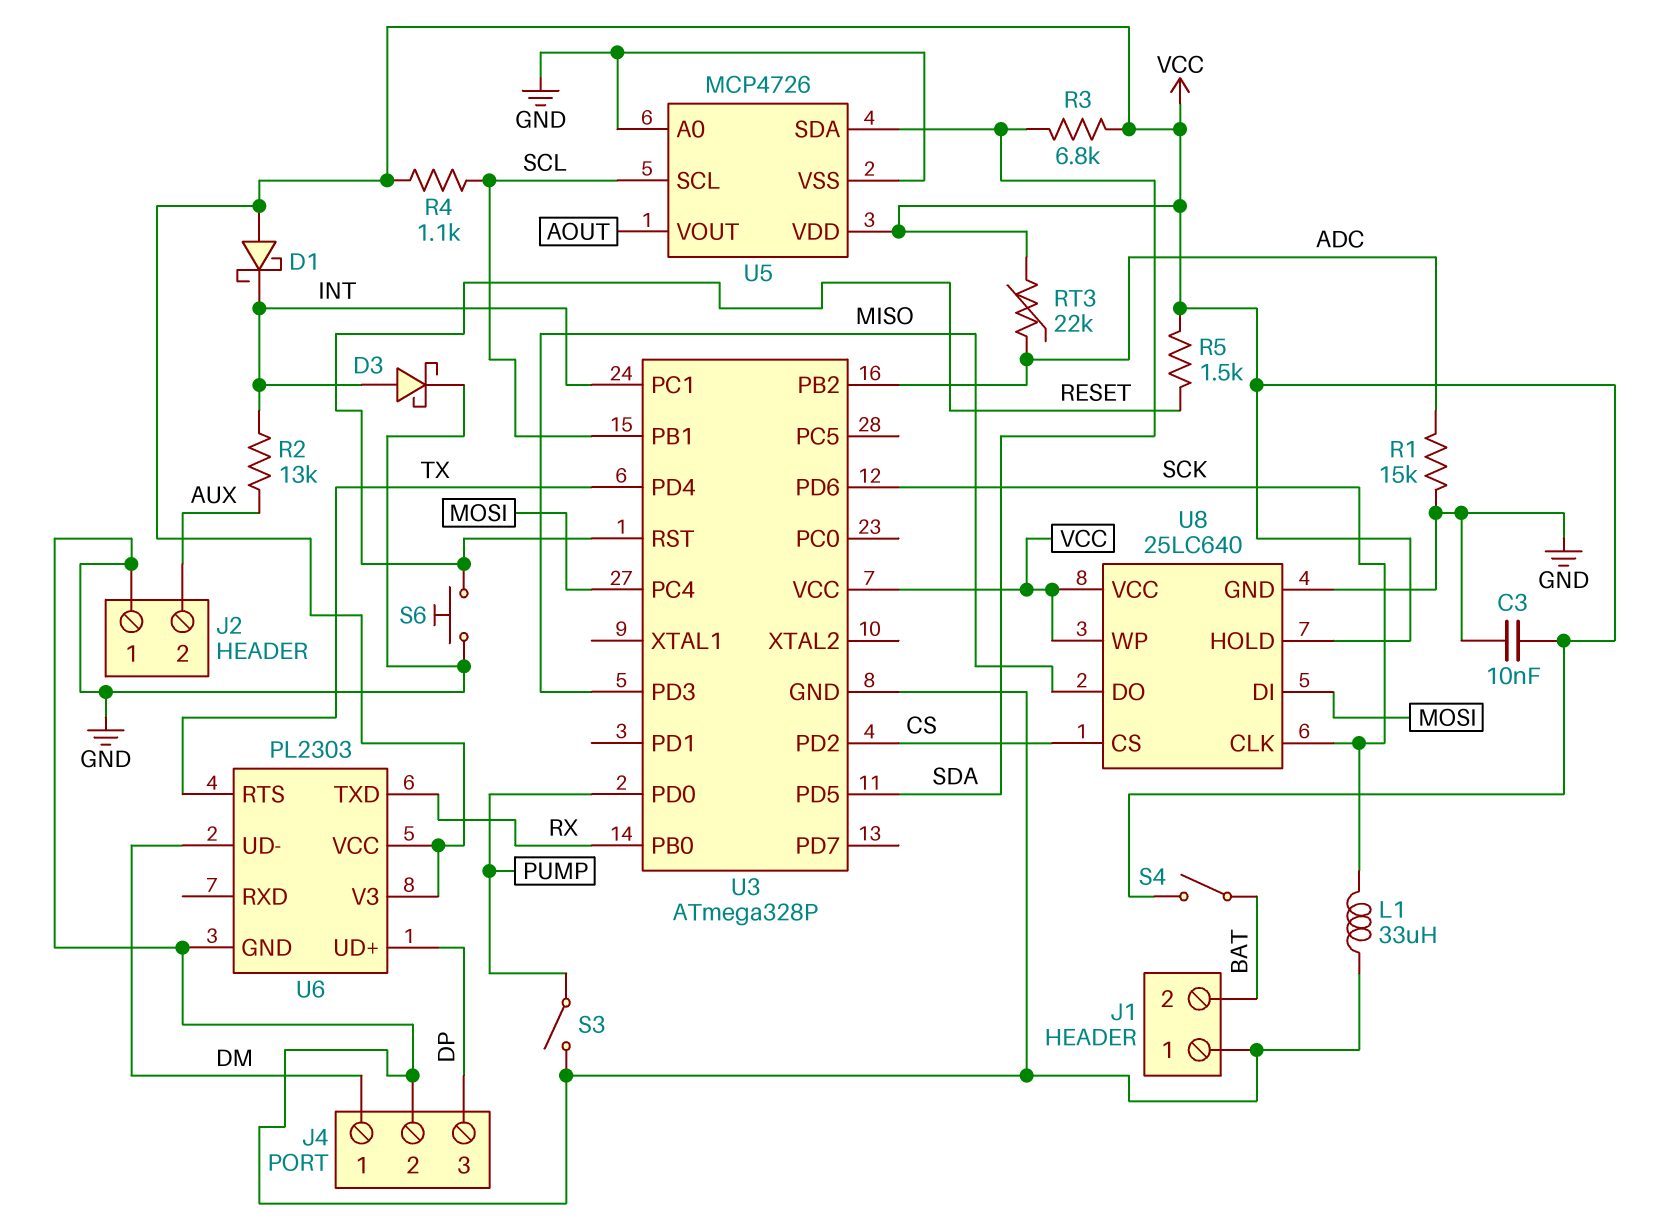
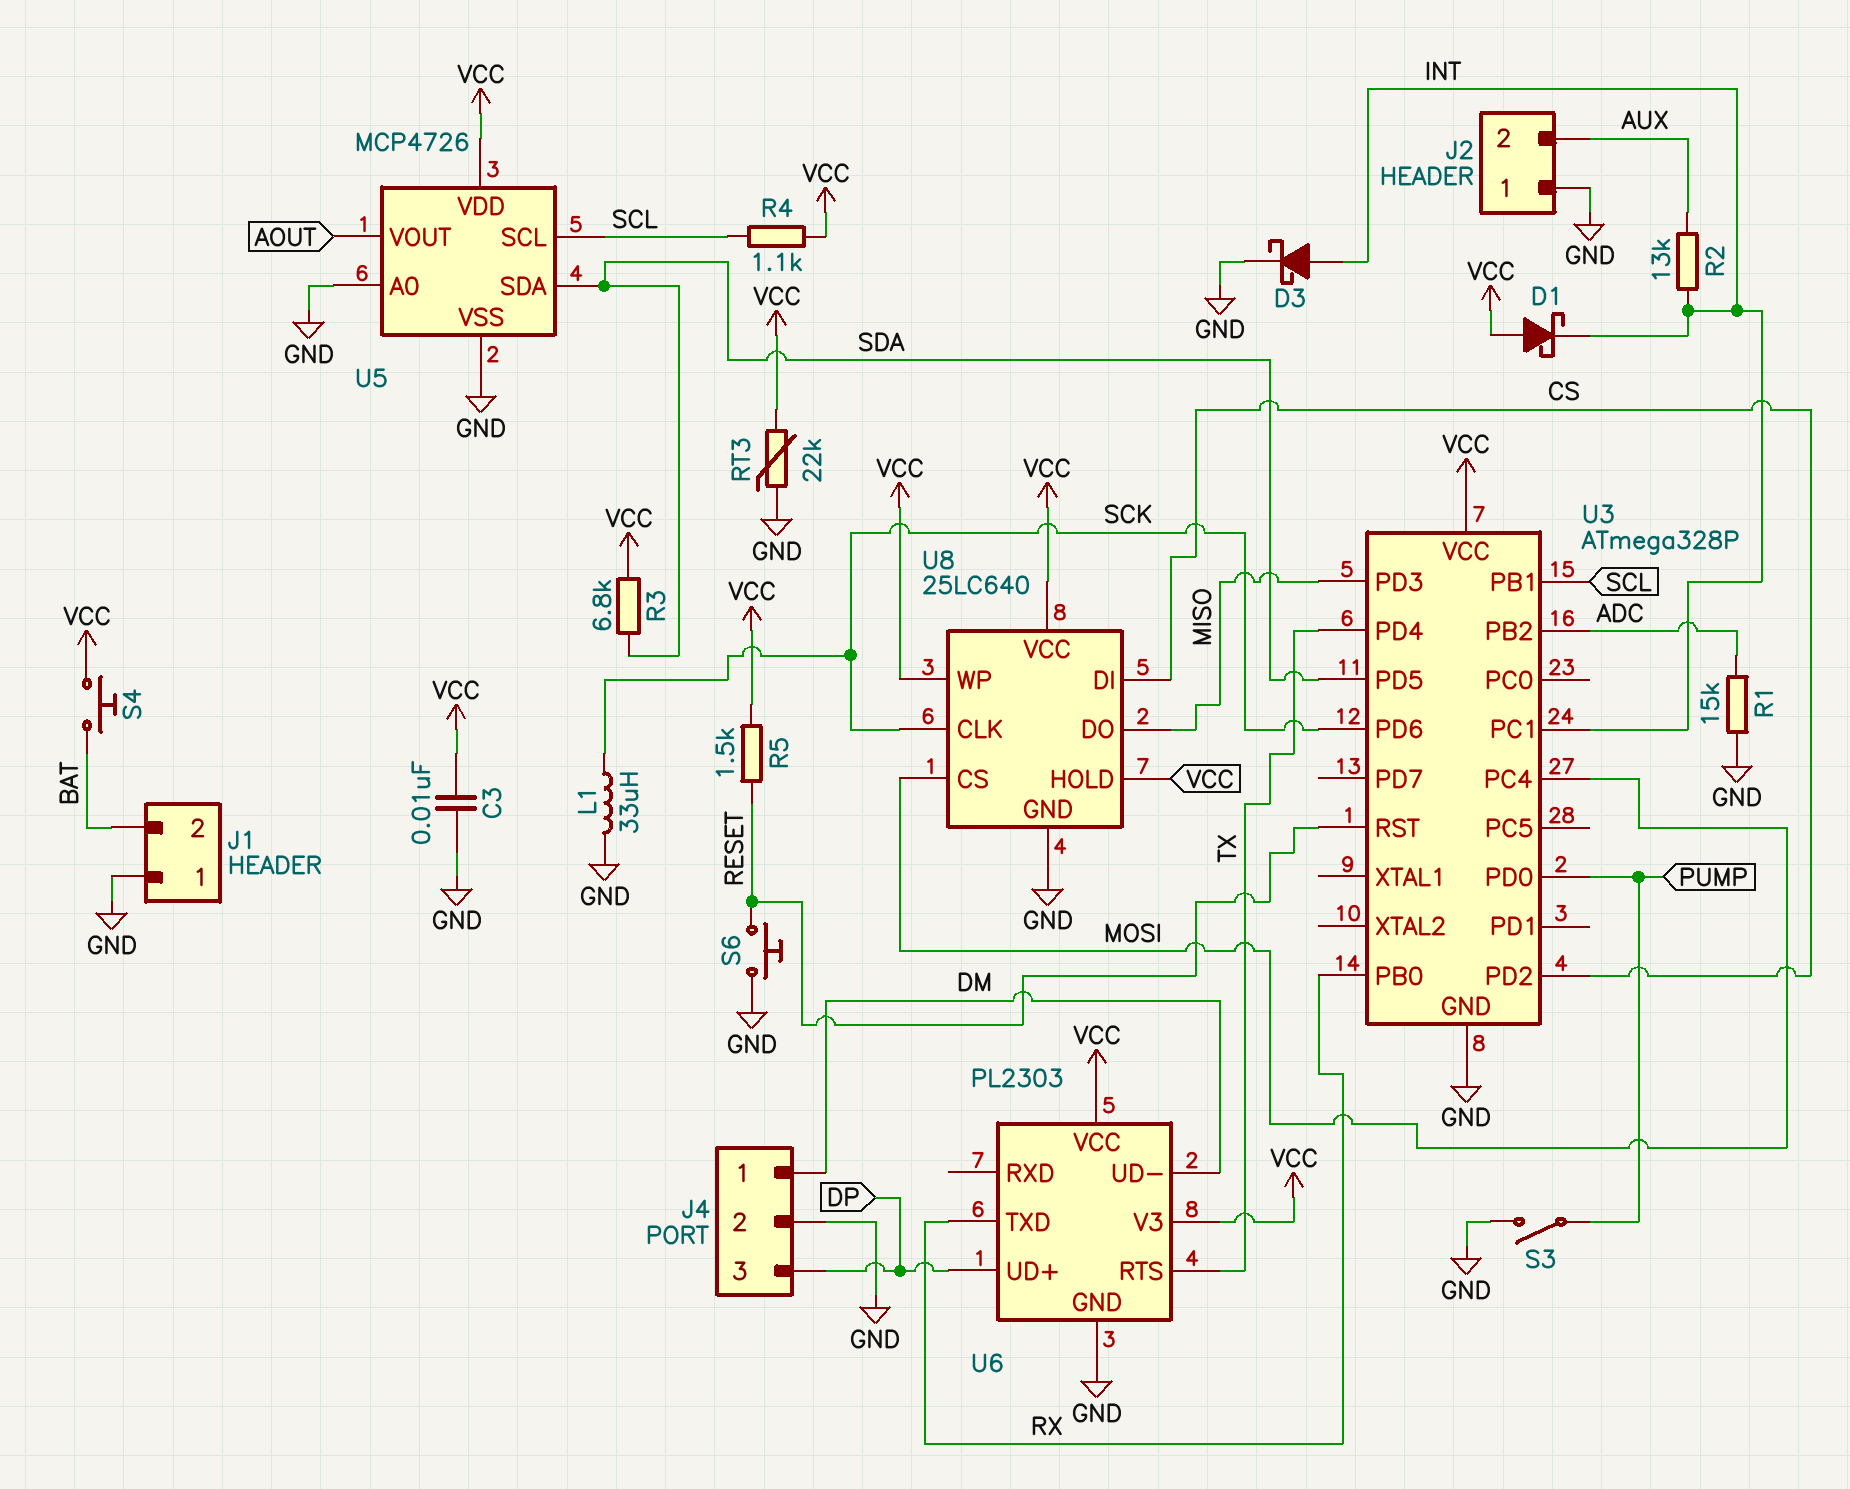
RT3: 22k (ADC, VCC) -> 22k (GND, VCC)
S4: switch (BAT, VCC) -> button (BAT, VCC)
U8 pin CS: CS -> MOSI
U8 pin DI: MOSI -> CS

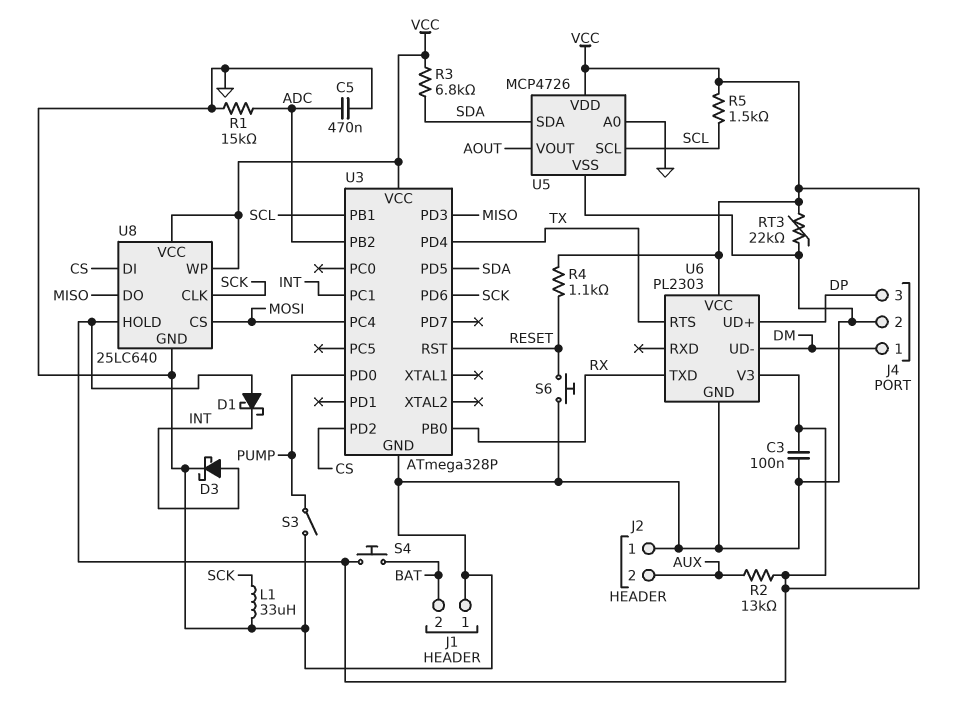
C3: 10nF (GND, VCC) -> 100nF (GND, VCC)
C5: none -> 470nF (ADC, GND)
R2: 13k (AUX, INT) -> 13k (AUX, VCC)
R4: 1.1k (SCL, VCC) -> 1.1k (RESET, VCC)
R5: 1.5k (RESET, VCC) -> 1.5k (SCL, VCC)

